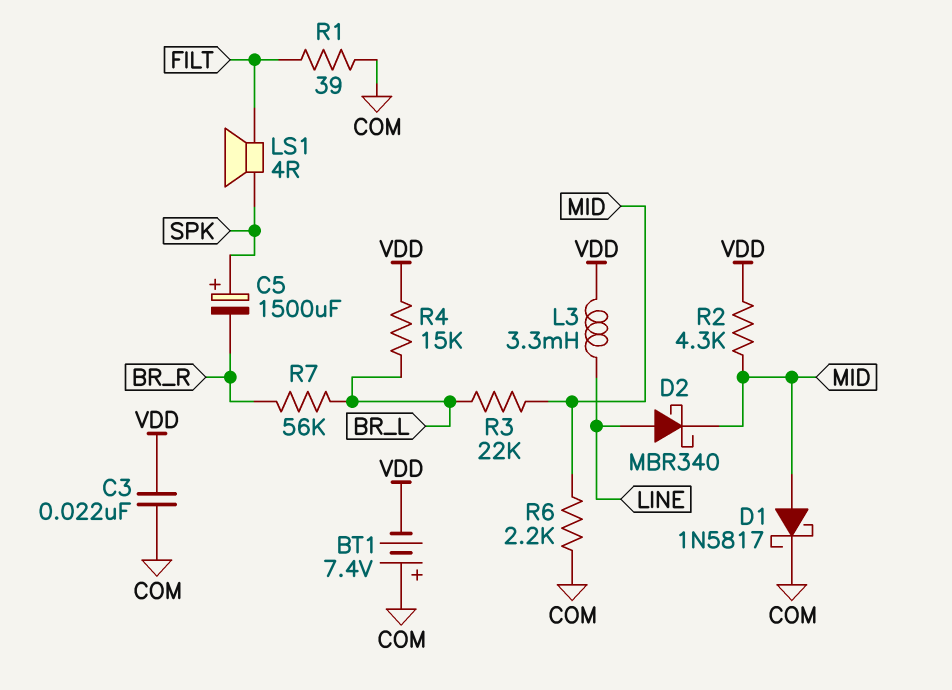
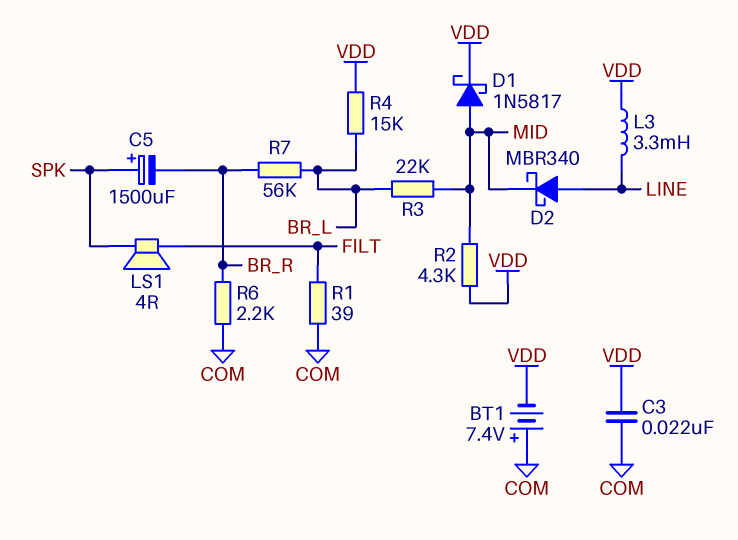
D1: schottky 1N5817 (A MID, K COM) -> schottky 1N5817 (A MID, K VDD)
R6: 2.2k (COM, MID) -> 2.2k (BR_R, COM)

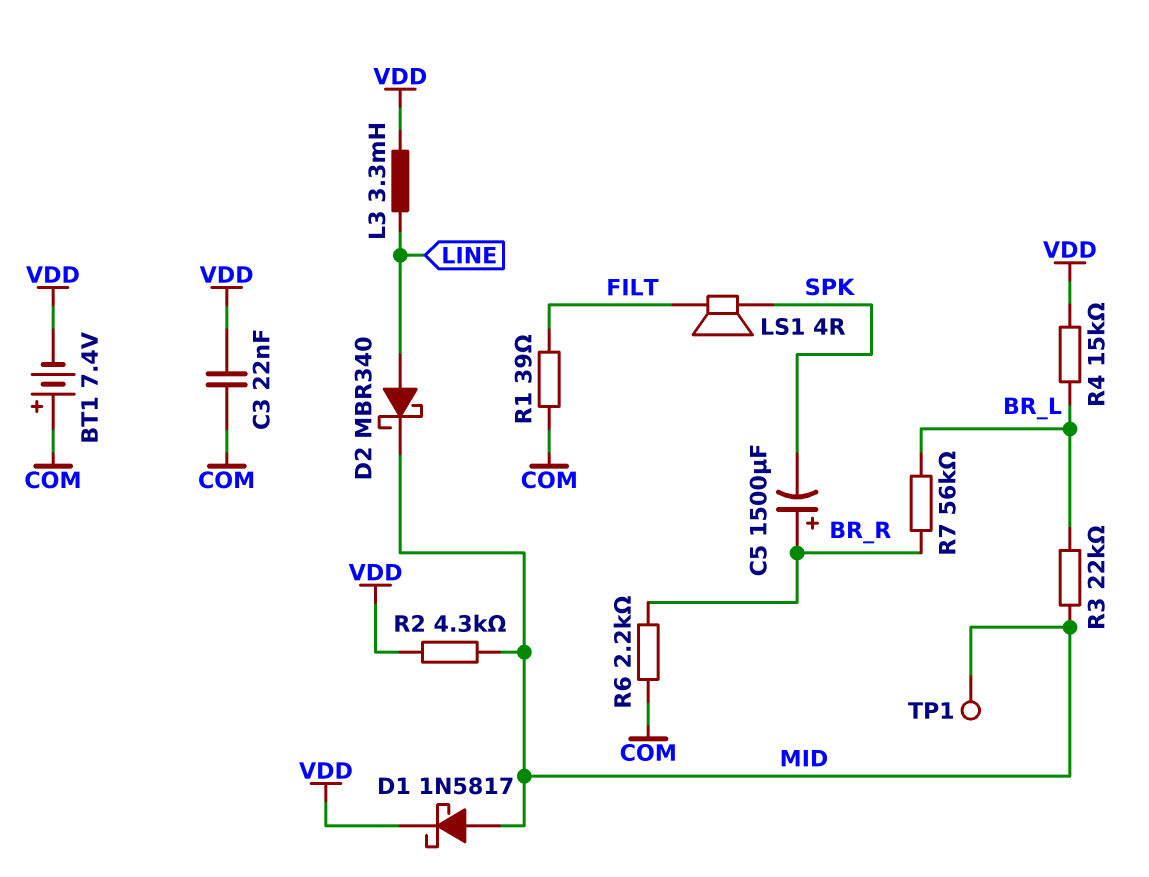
C5: 1500uF (plus SPK, minus BR_R) -> 1500uF (plus BR_R, minus SPK)
TP1: none -> test point (MID)

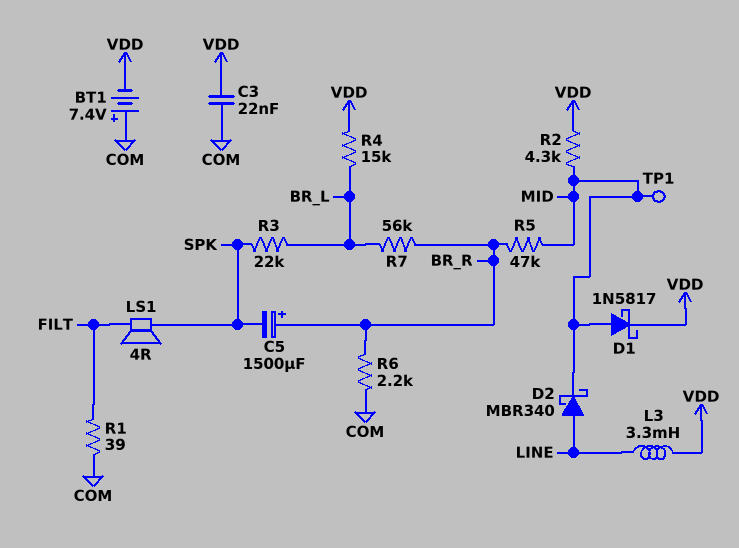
R3: 22k (BR_L, MID) -> 22k (BR_L, SPK)
R5: none -> 47k (BR_R, MID)

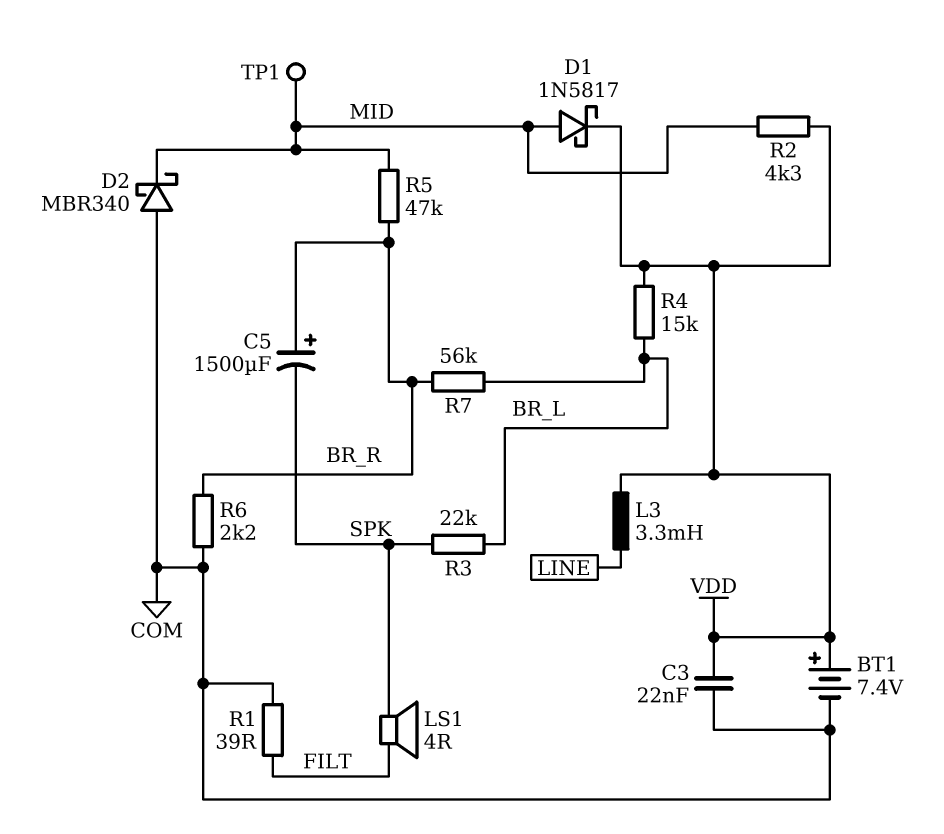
BT1: 7.4V (plus COM, minus VDD) -> 7.4V (plus VDD, minus COM)
D2: schottky MBR340 (A LINE, K MID) -> schottky MBR340 (A COM, K MID)

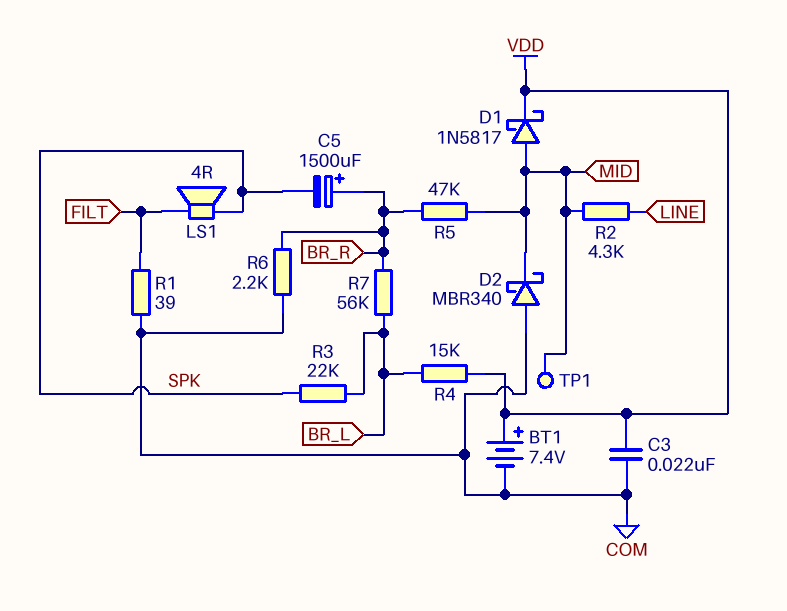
L3: 3.3mH (LINE, VDD) -> none
R2: 4.3k (MID, VDD) -> 4.3k (LINE, MID)

